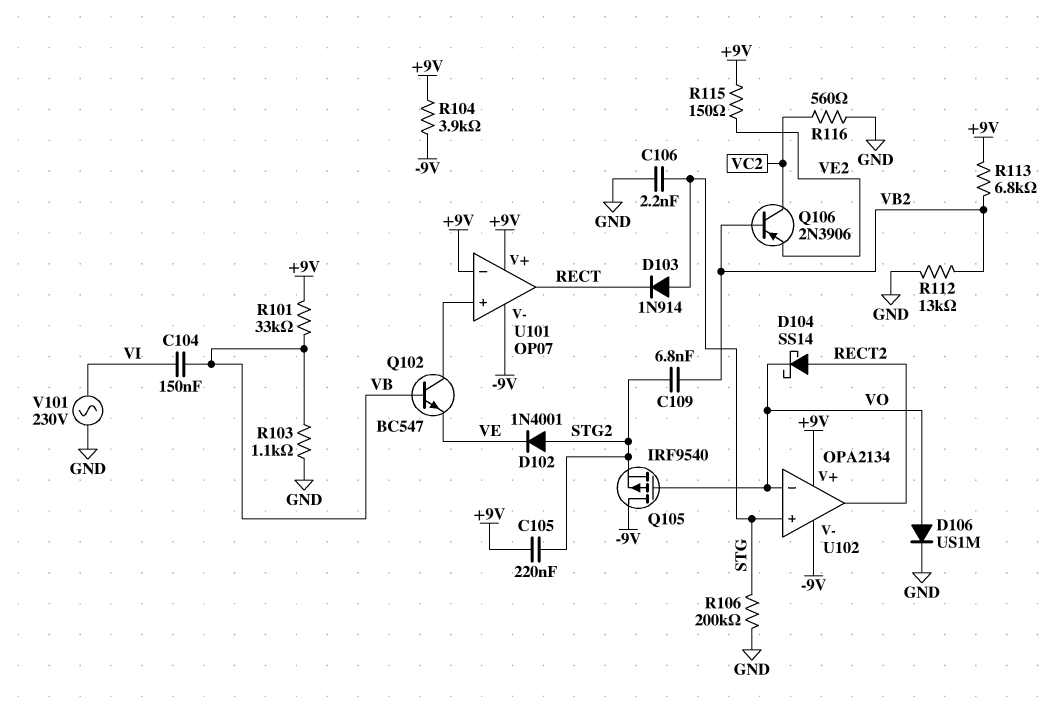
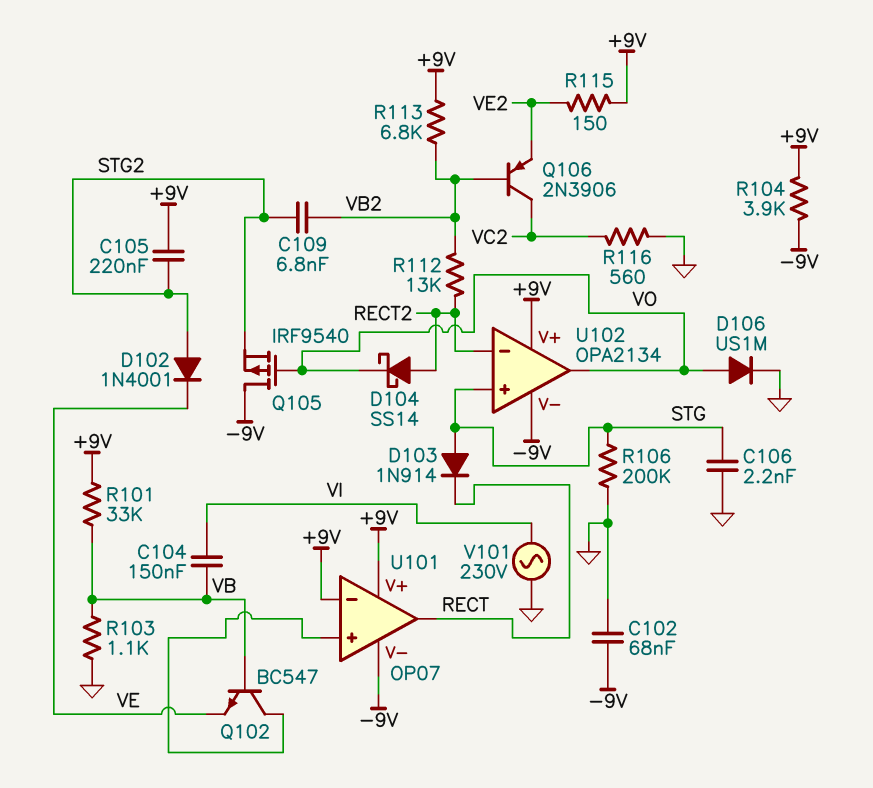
C102: none -> 68nF (-9V, GND)
R112: 13k (GND, VB2) -> 13k (RECT2, VB2)
U102 pin in-: VO -> RECT2
U102 pin out: RECT2 -> VO

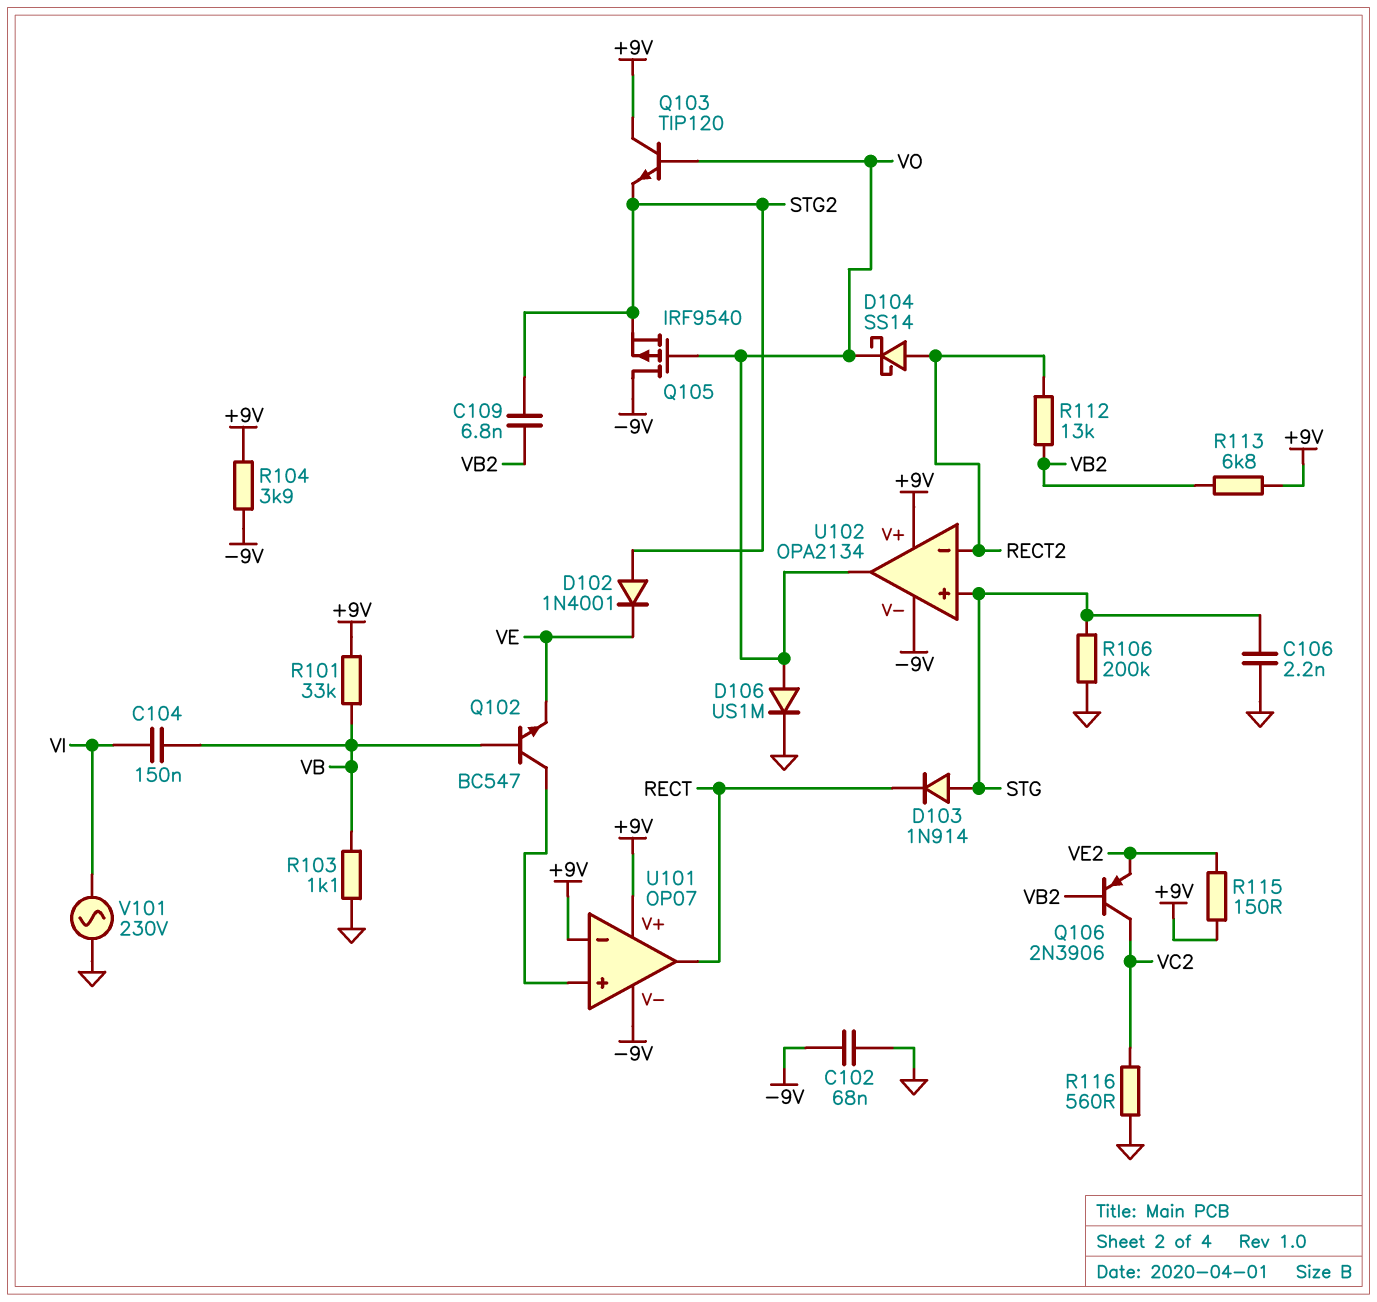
C105: 220nF (+9V, STG2) -> none
Q103: none -> NPN TIP120 (B VO, C +9V, E STG2)

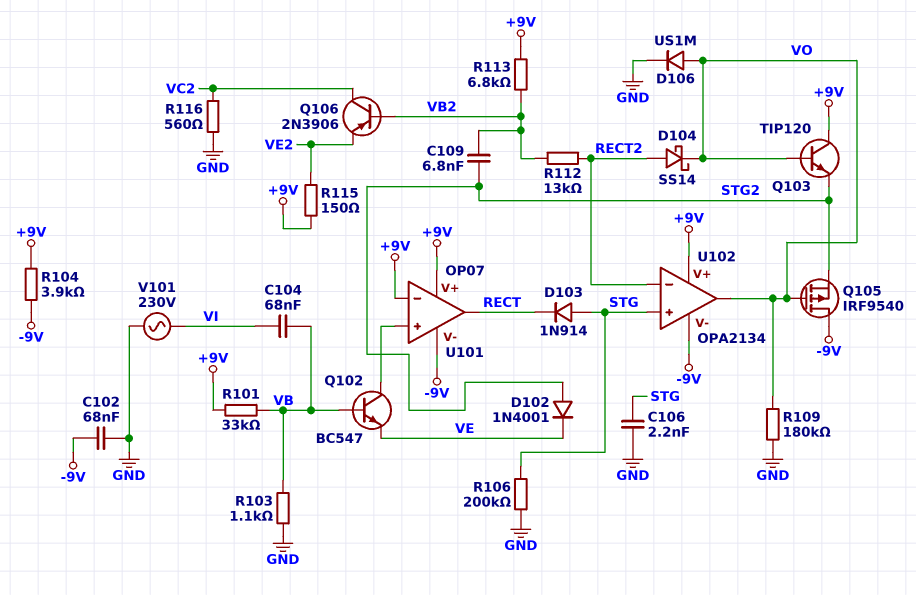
C104: 150nF (VB, VI) -> 68nF (VB, VI)
R109: none -> 180k (GND, VO)

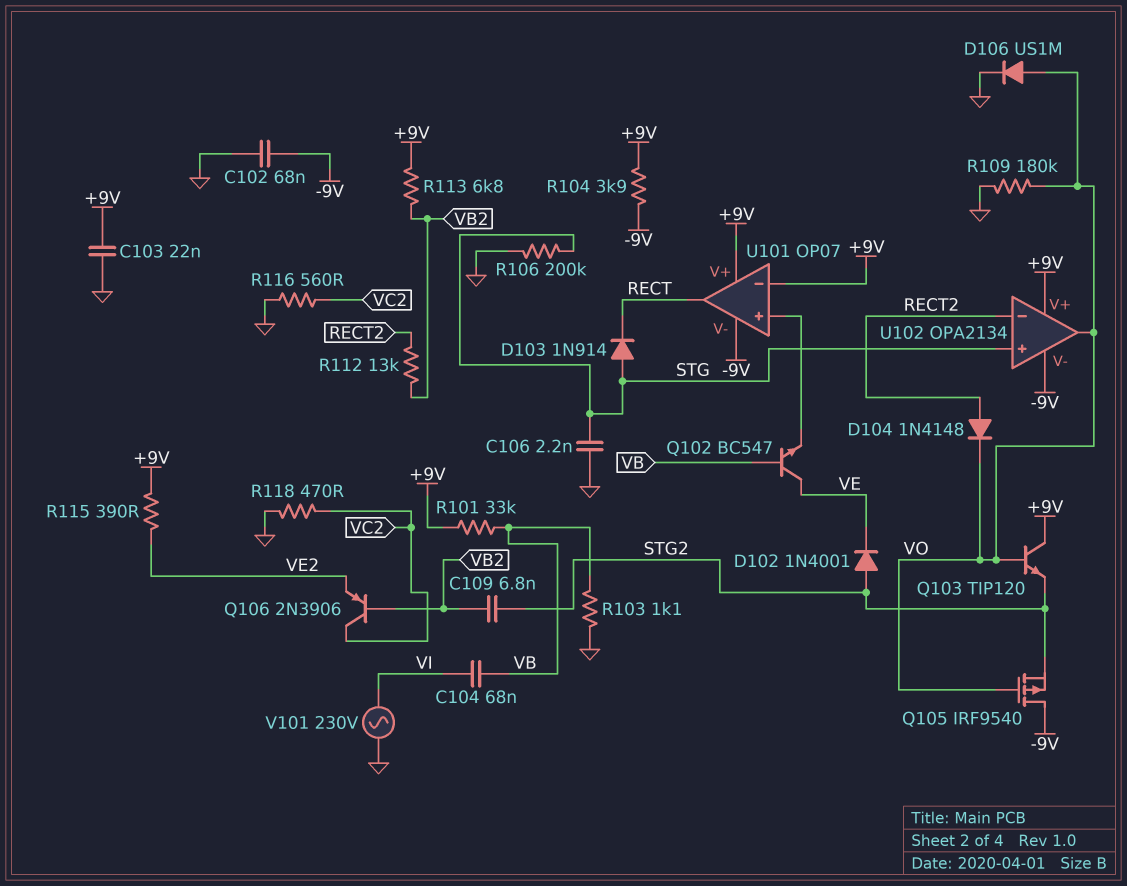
C103: none -> 22nF (+9V, GND)
D104: schottky SS14 (A RECT2, K VO) -> diode 1N4148 (A RECT2, K VO)
Q102: NPN BC547 (B VB, C U101/in+, E VE) -> NPN BC547 (B VB, C VE, E U101/in+)
R115: 150 (+9V, VE2) -> 390 (+9V, VE2)
R118: none -> 470 (GND, VC2)

